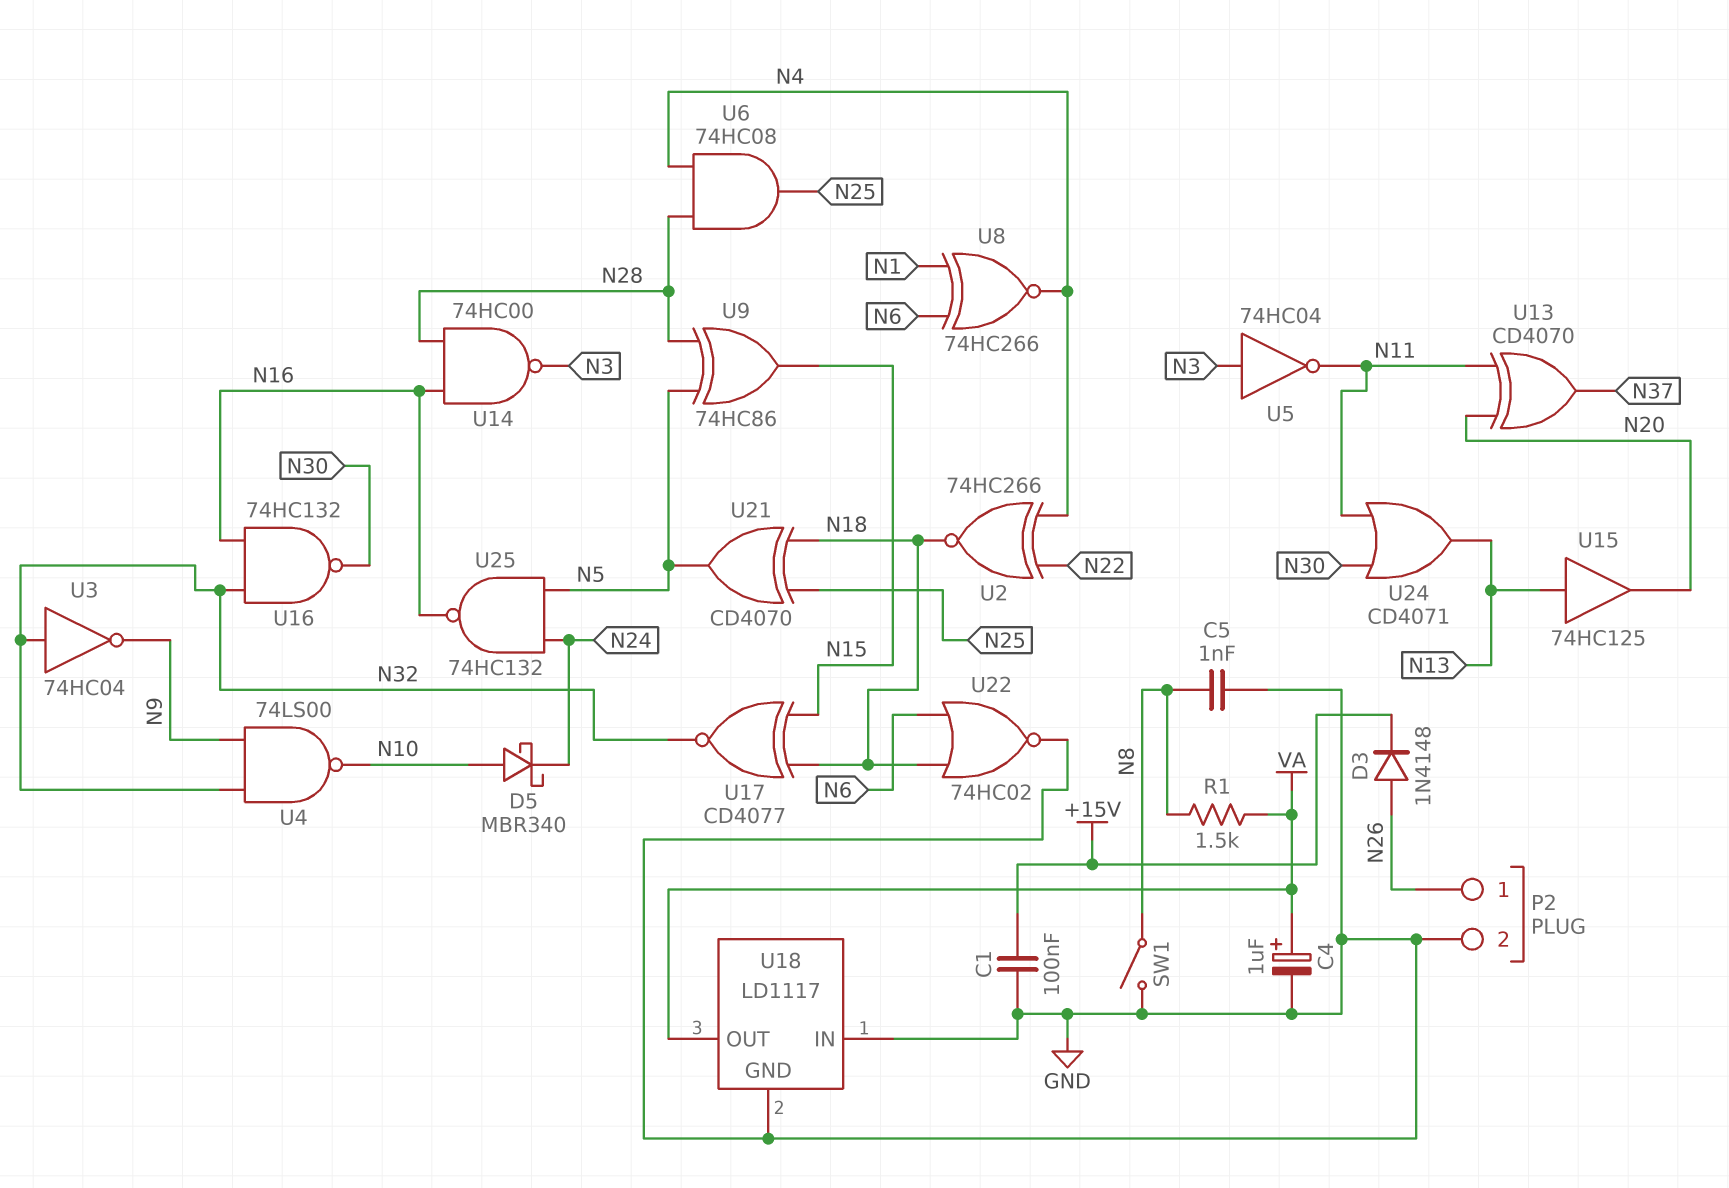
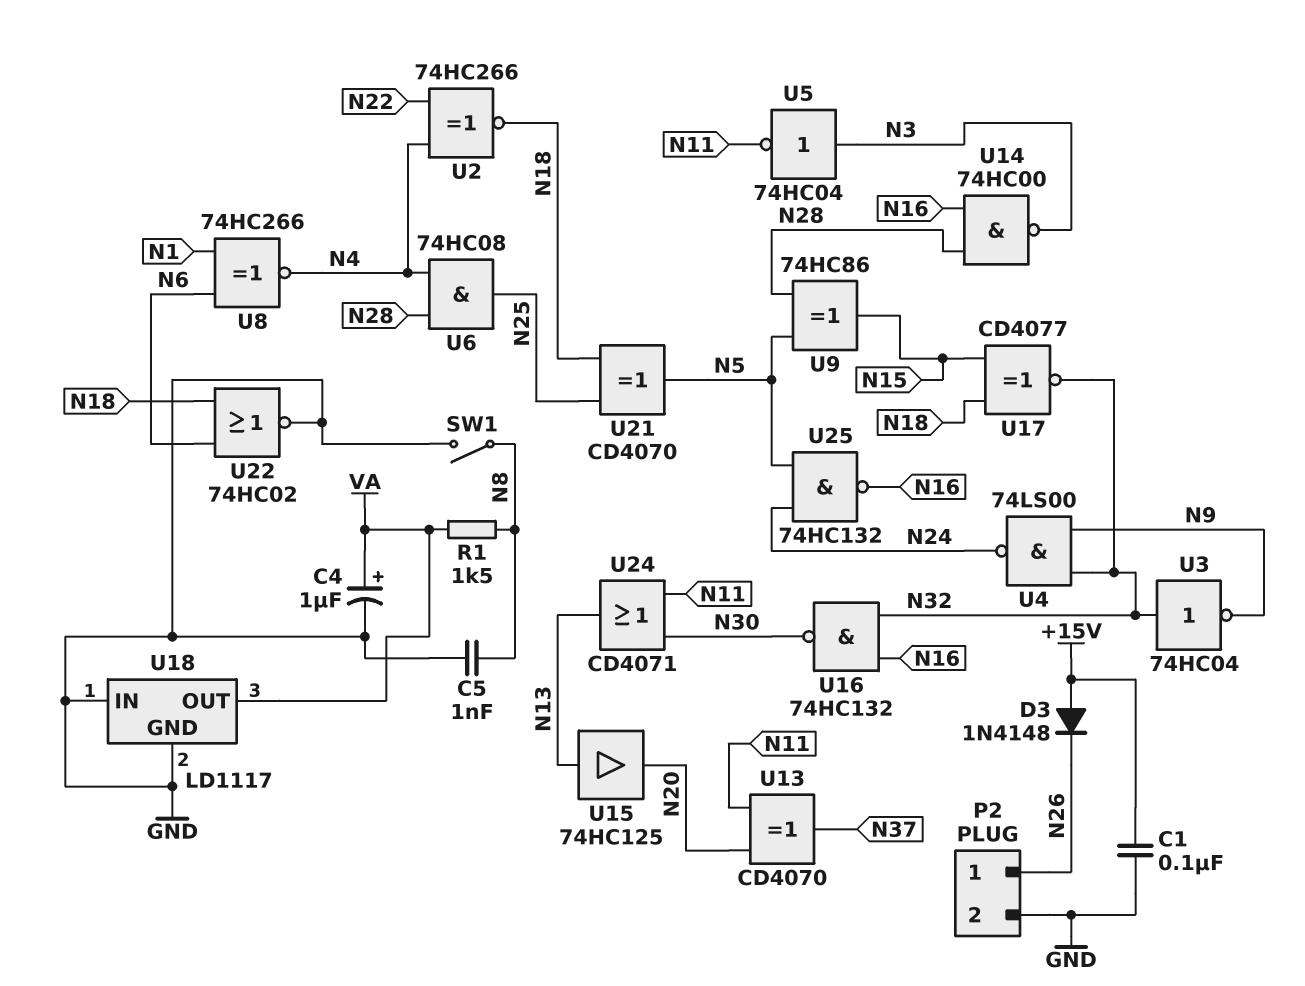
D3: diode 1N4148 (A N26, K +15V) -> diode 1N4148 (A +15V, K N26)
D5: schottky MBR340 (A N10, K N24) -> none
U4: NAND 74LS00 (in N9, in N32, out N10) -> NAND 74LS00 (in N9, in N32, out N24)

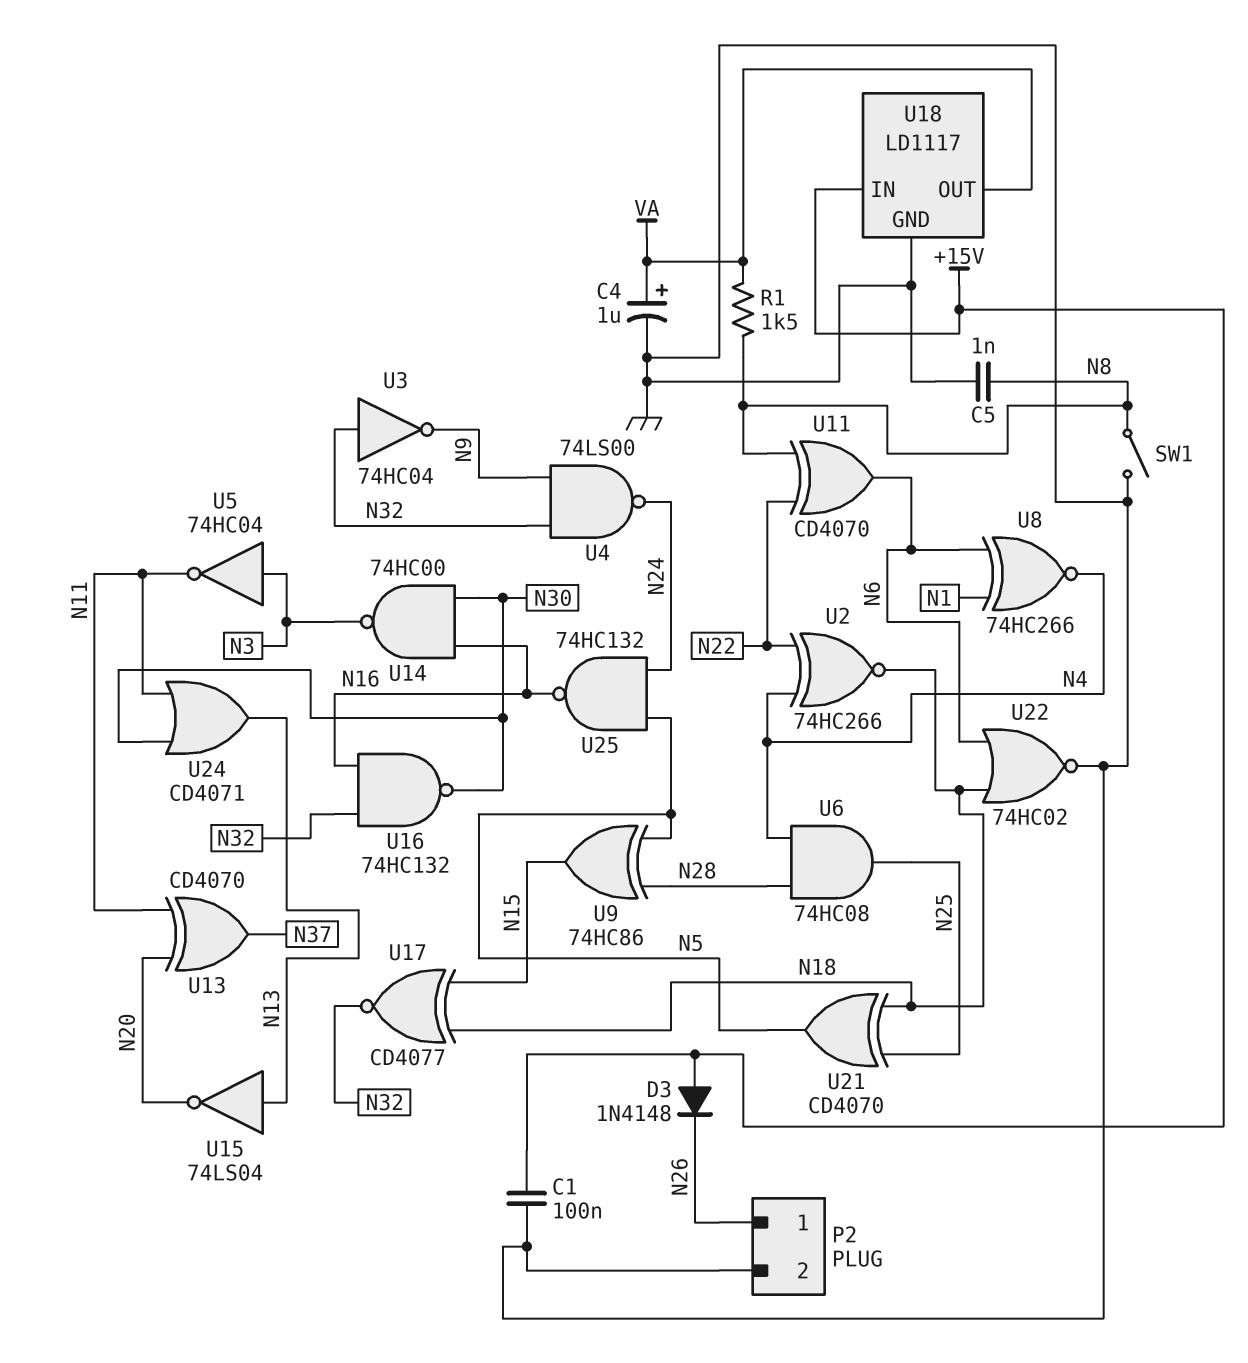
U11: none -> XOR CD4070 (in N8, in N22, out N6)
U14: NAND 74HC00 (in N16, in N28, out N3) -> NAND 74HC00 (in N16, in N30, out N3)
U15: buffer 74HC125 (in N13, out N20) -> NOT 74LS04 (in N13, out N20)
U18 pin IN: GND -> +15V

